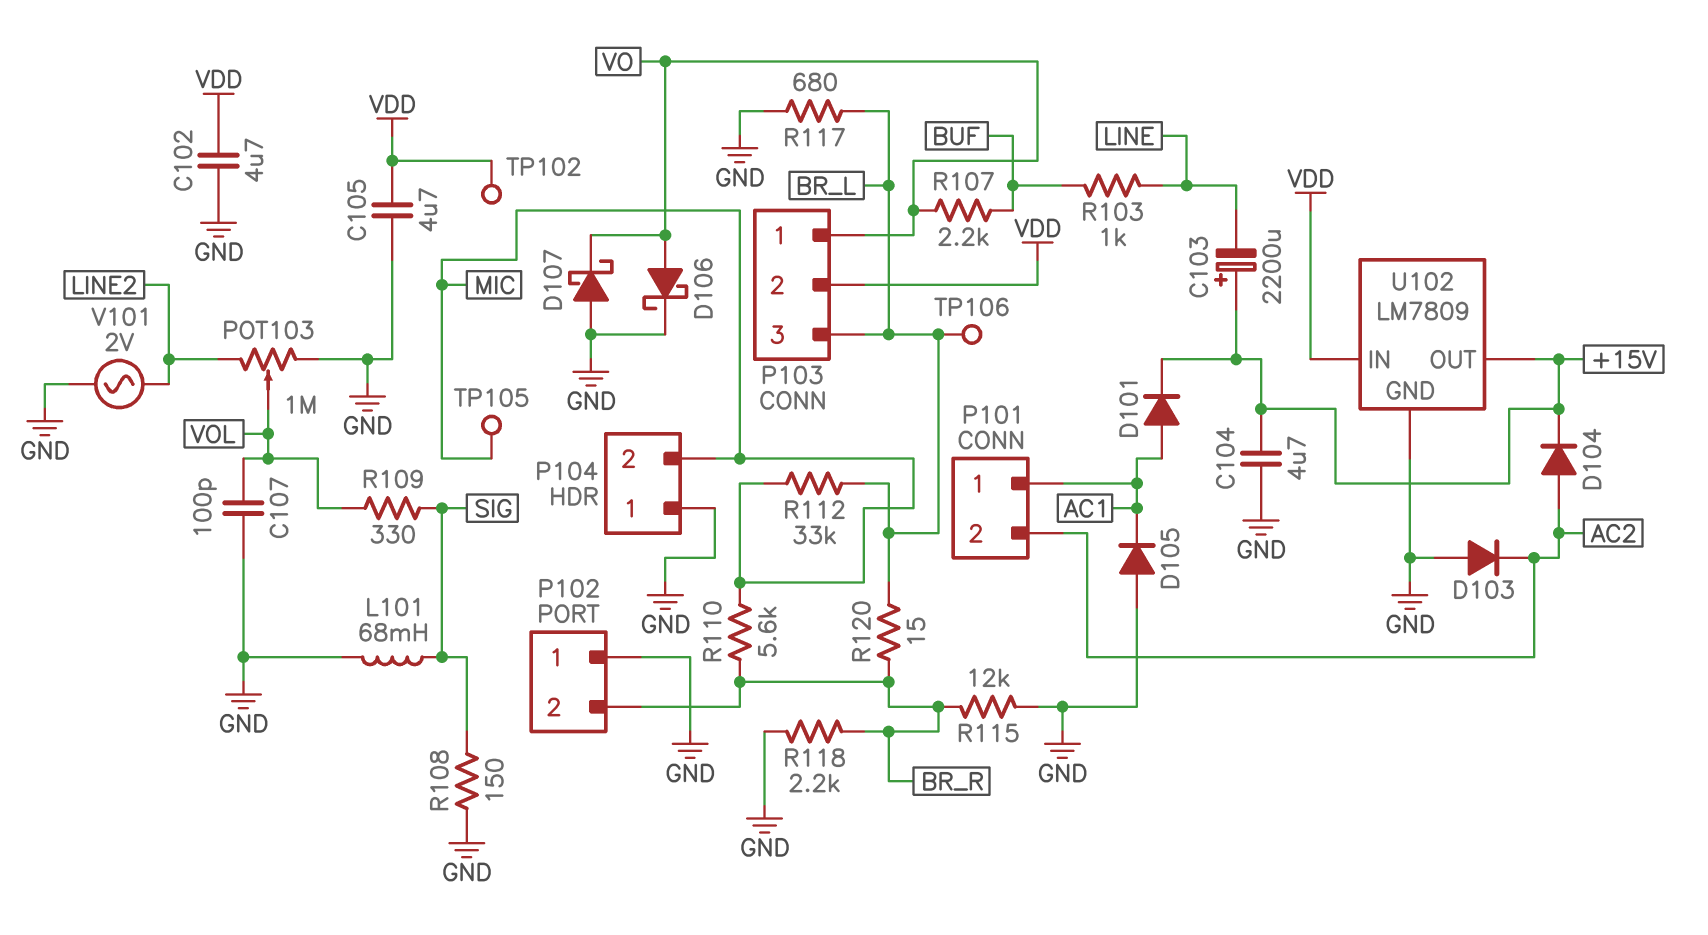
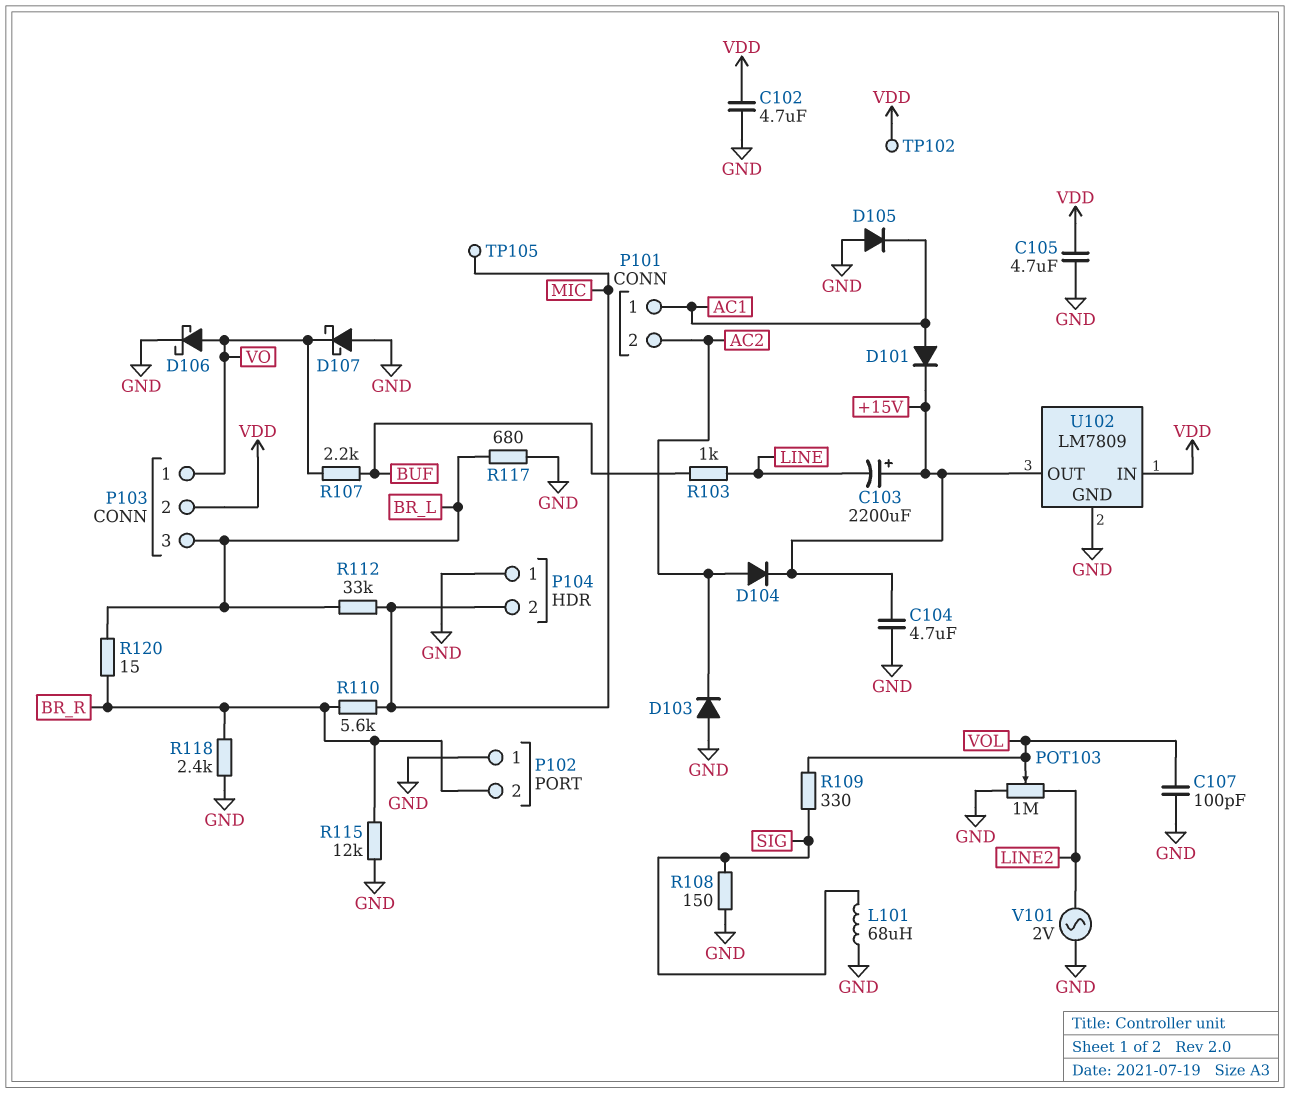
L101: 68mH (GND, SIG) -> 68uH (GND, SIG)
R118: 2.2k (BR_R, GND) -> 2.4k (BR_R, GND)
TP106: test point (BR_L) -> none

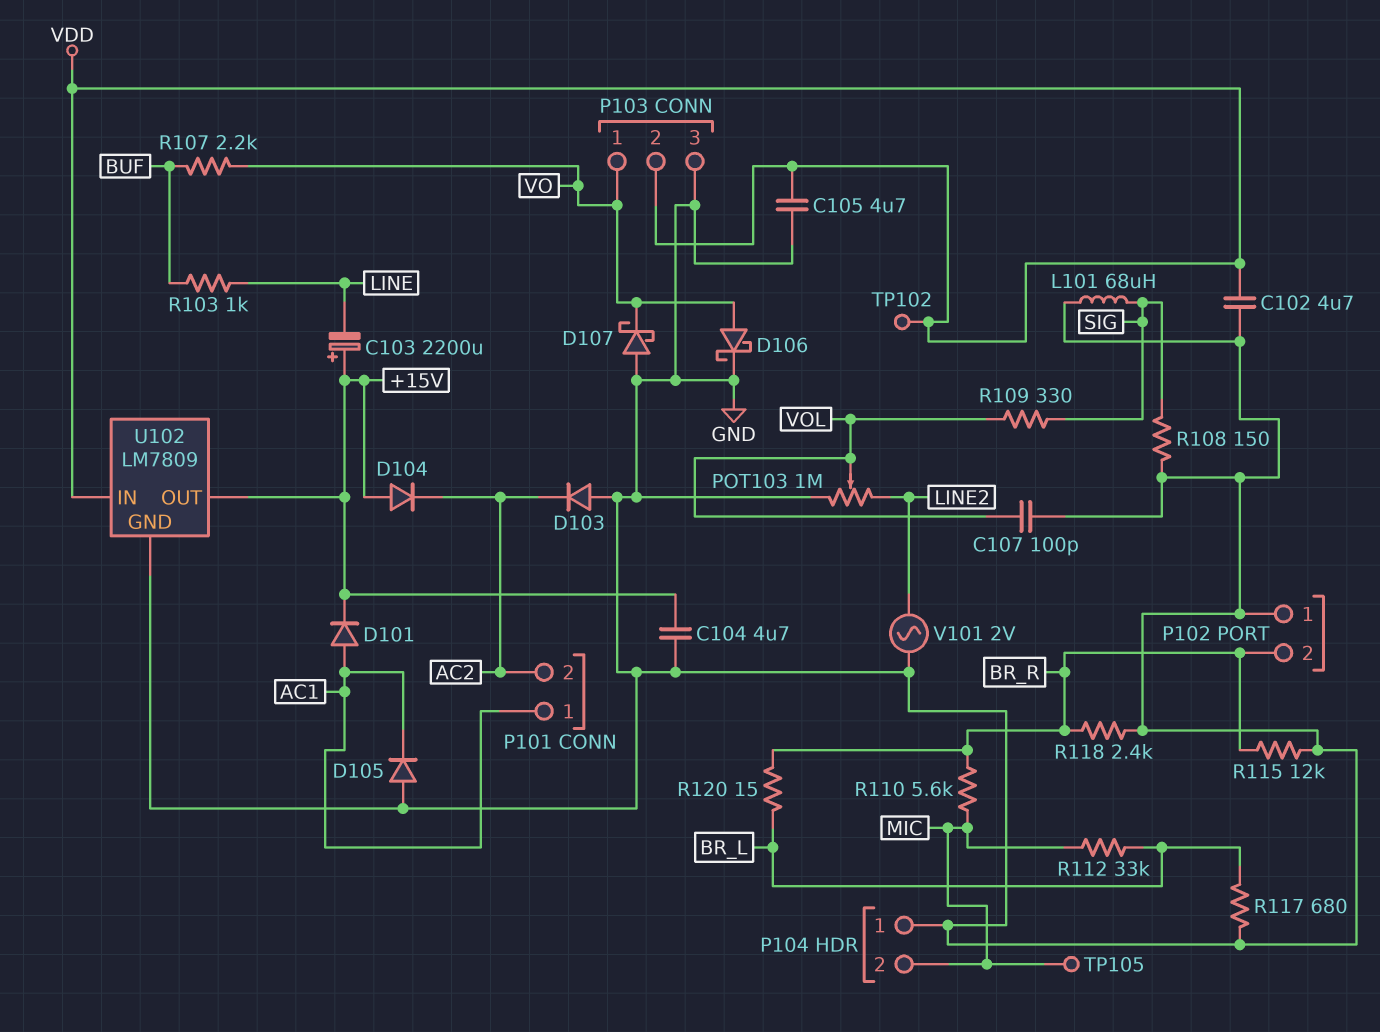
D104: diode (A AC2, K +15V) -> diode (A +15V, K AC2)
P103 pin 3: BR_L -> GND

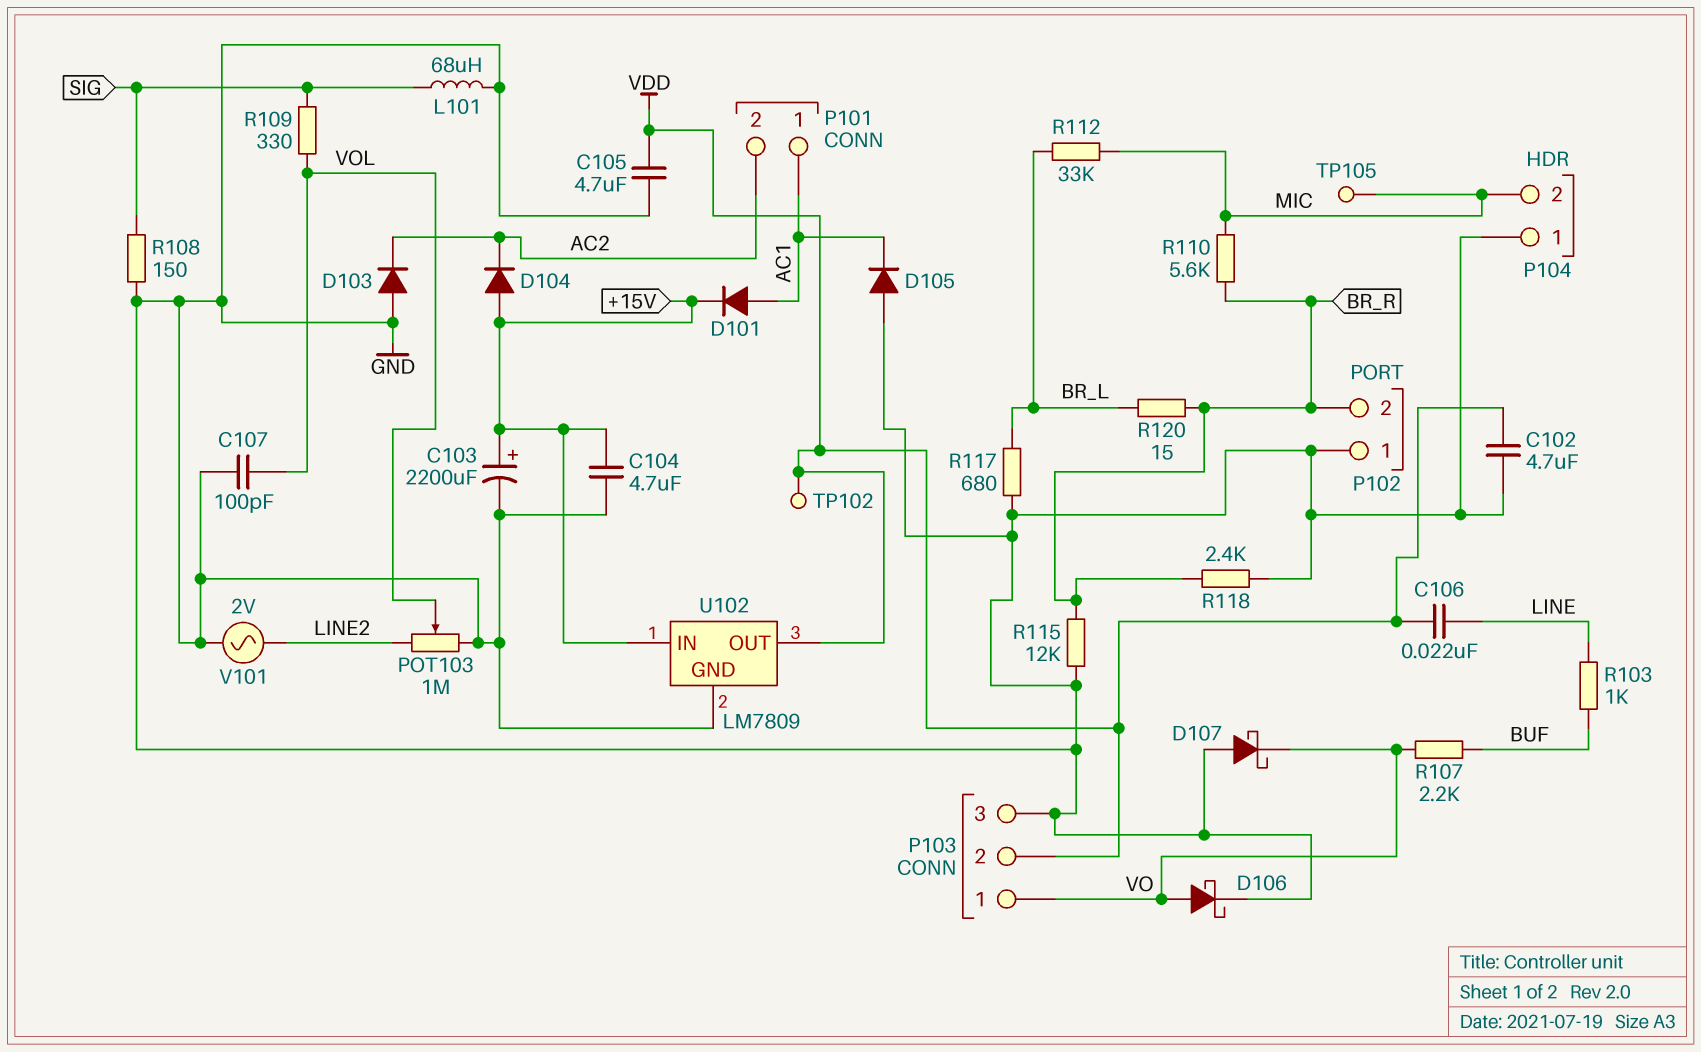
C103: 2200uF (plus +15V, minus LINE) -> 2200uF (plus +15V, minus GND)
C106: none -> 22nF (LINE, VDD)
U102 pin IN: VDD -> +15V
U102 pin OUT: +15V -> VDD

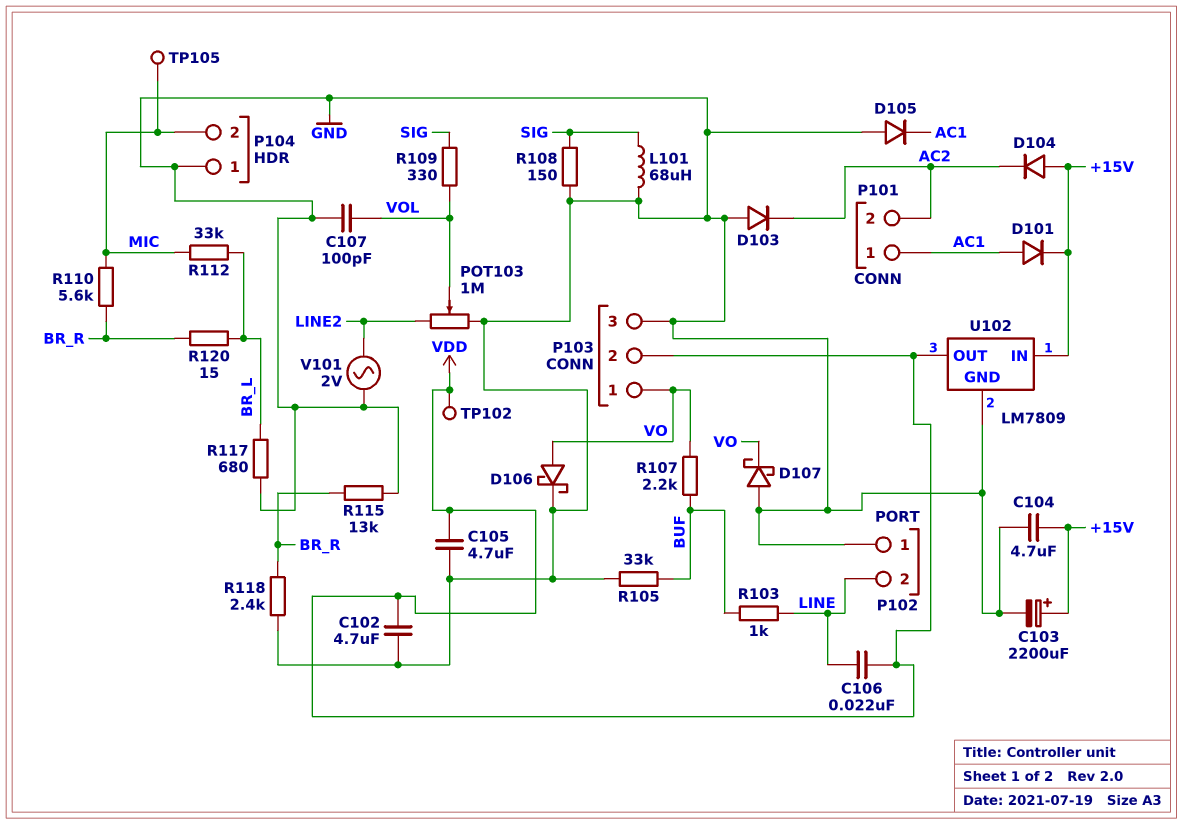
P102 pin 2: BR_R -> LINE
R105: none -> 33k (BUF, GND)
R115: 12k (BR_R, GND) -> 13k (BR_R, GND)

